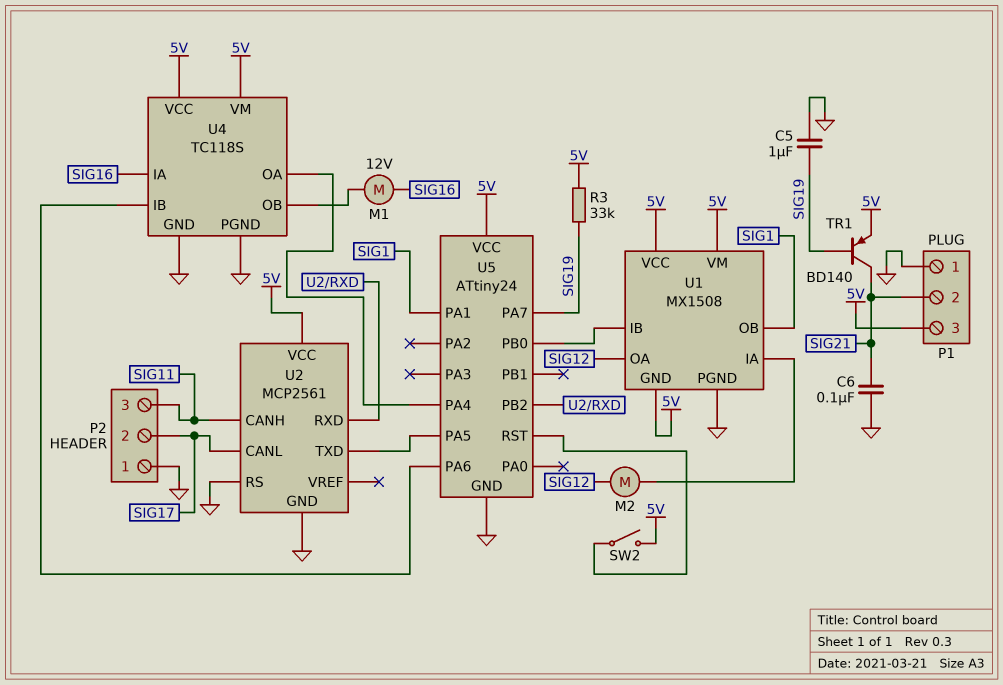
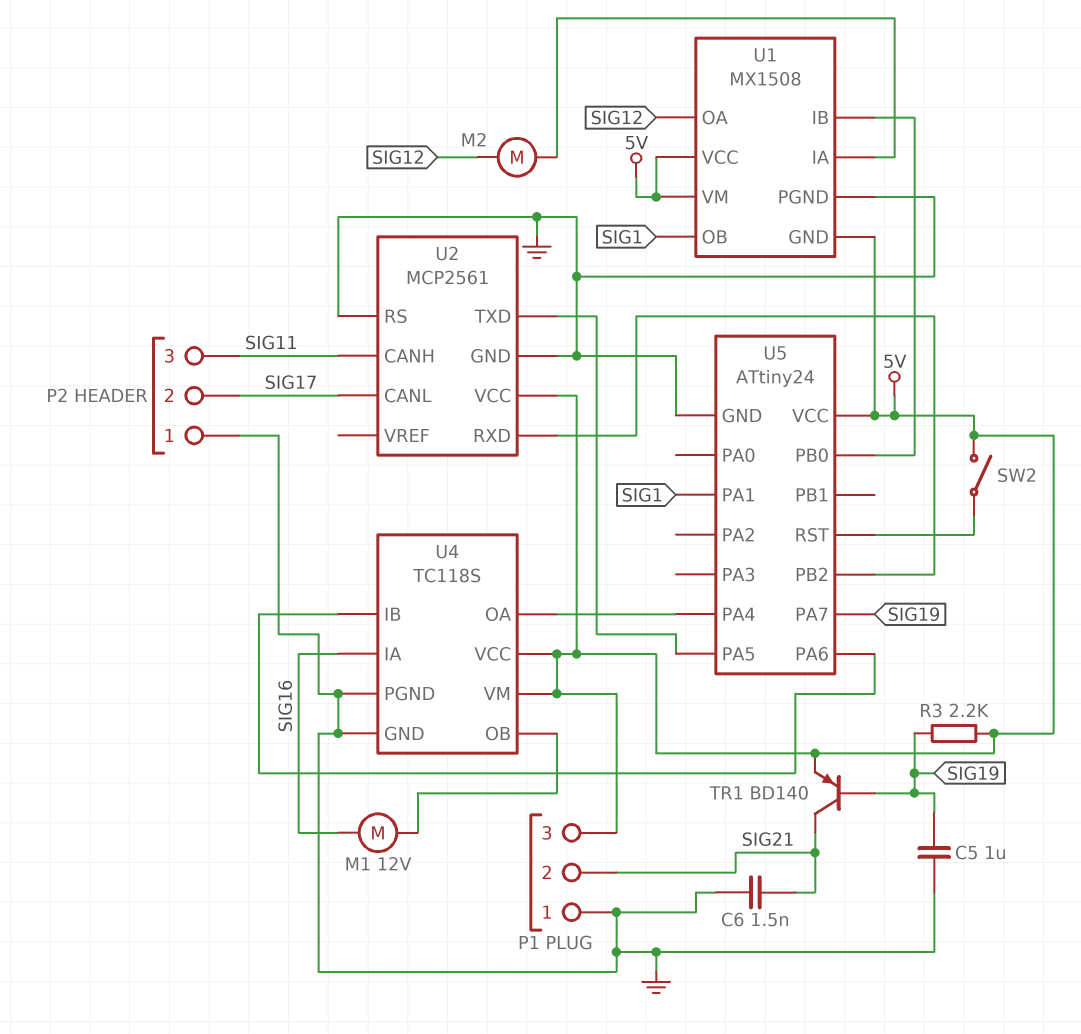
C6: 100nF (GND, SIG21) -> 1.5nF (GND, SIG21)
R3: 33k (5V, SIG19) -> 2.2k (5V, SIG19)

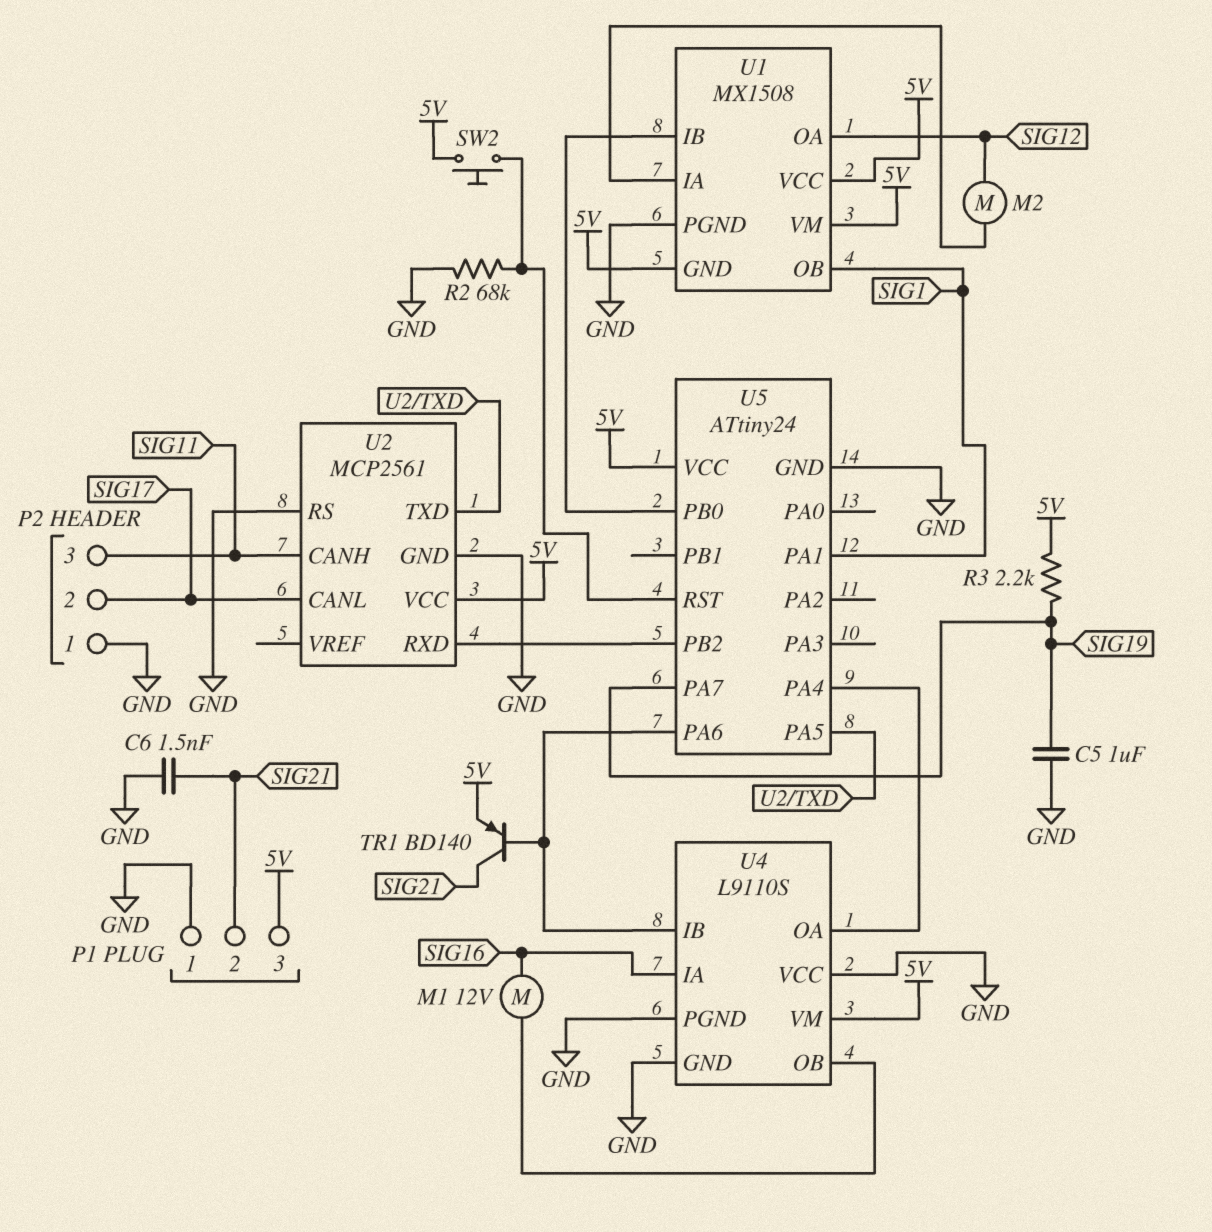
R2: none -> 68k (GND, U5/RST)
SW2: switch (5V, U5/RST) -> button (5V, U5/RST)
TR1: PNP BD140 (B SIG19, C SIG21, E 5V) -> PNP BD140 (B U4/IB, C SIG21, E 5V)
U4: TC118S -> L9110S
U4 pin VCC: 5V -> GND

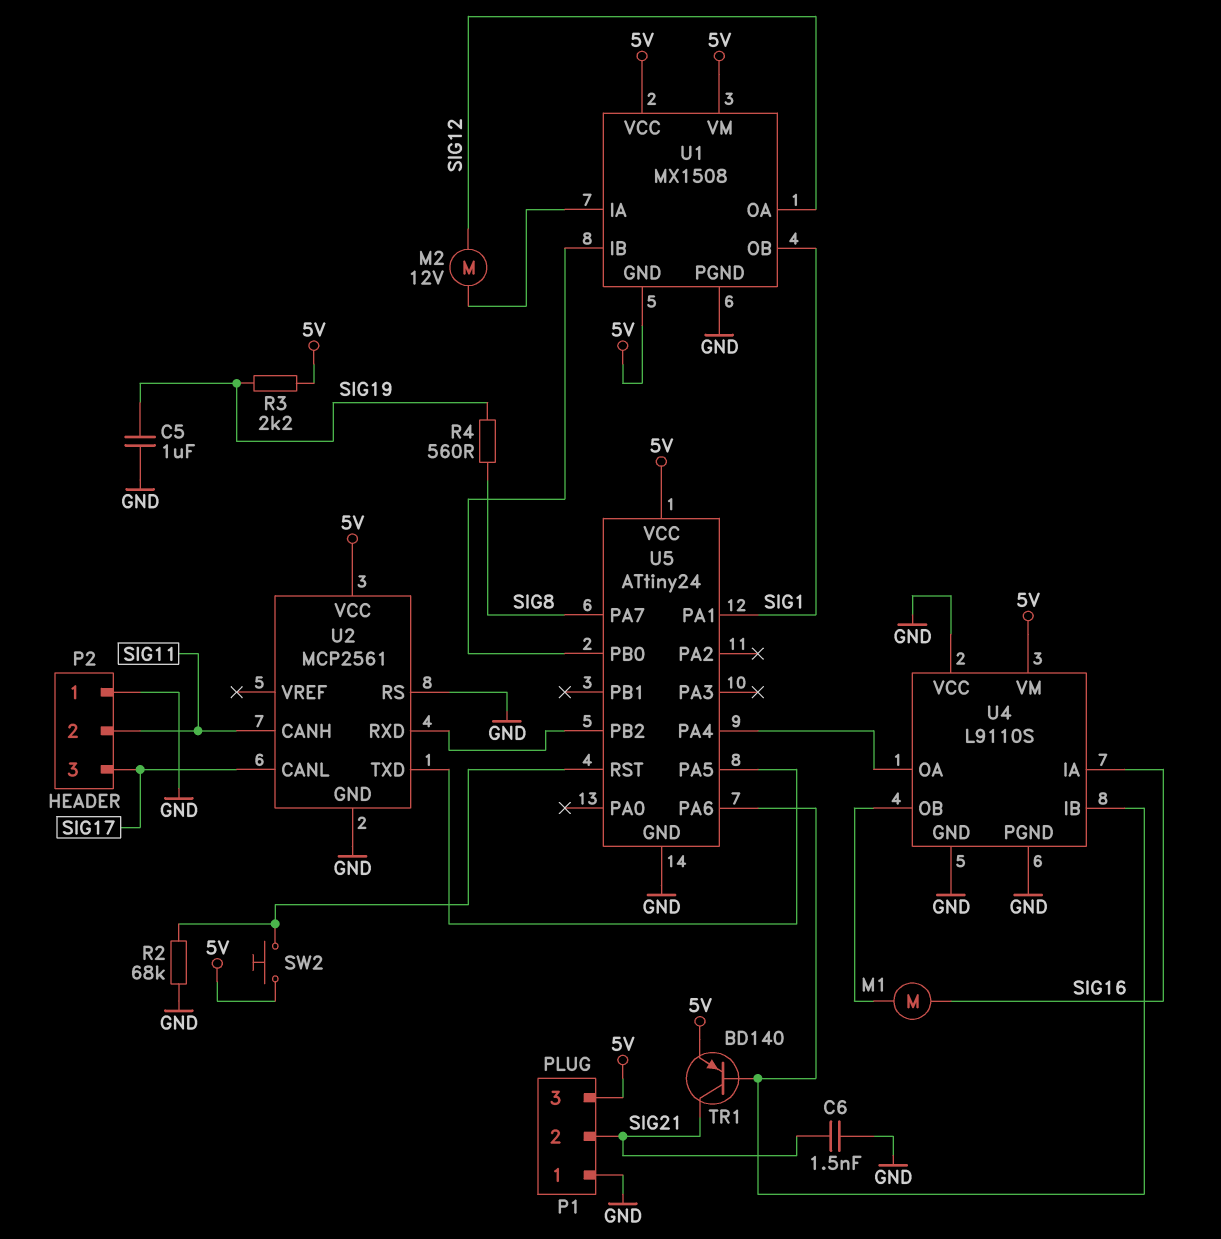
M1: motor 12V (SIG16, U4/OB) -> motor (SIG16, U4/OB)
M2: motor (SIG12, U1/IA) -> motor 12V (SIG12, U1/IA)
P2 pin 2: SIG17 -> SIG11
P2 pin 3: SIG11 -> SIG17
R4: none -> 560 (SIG8, SIG19)
U5 pin PA7: SIG19 -> SIG8

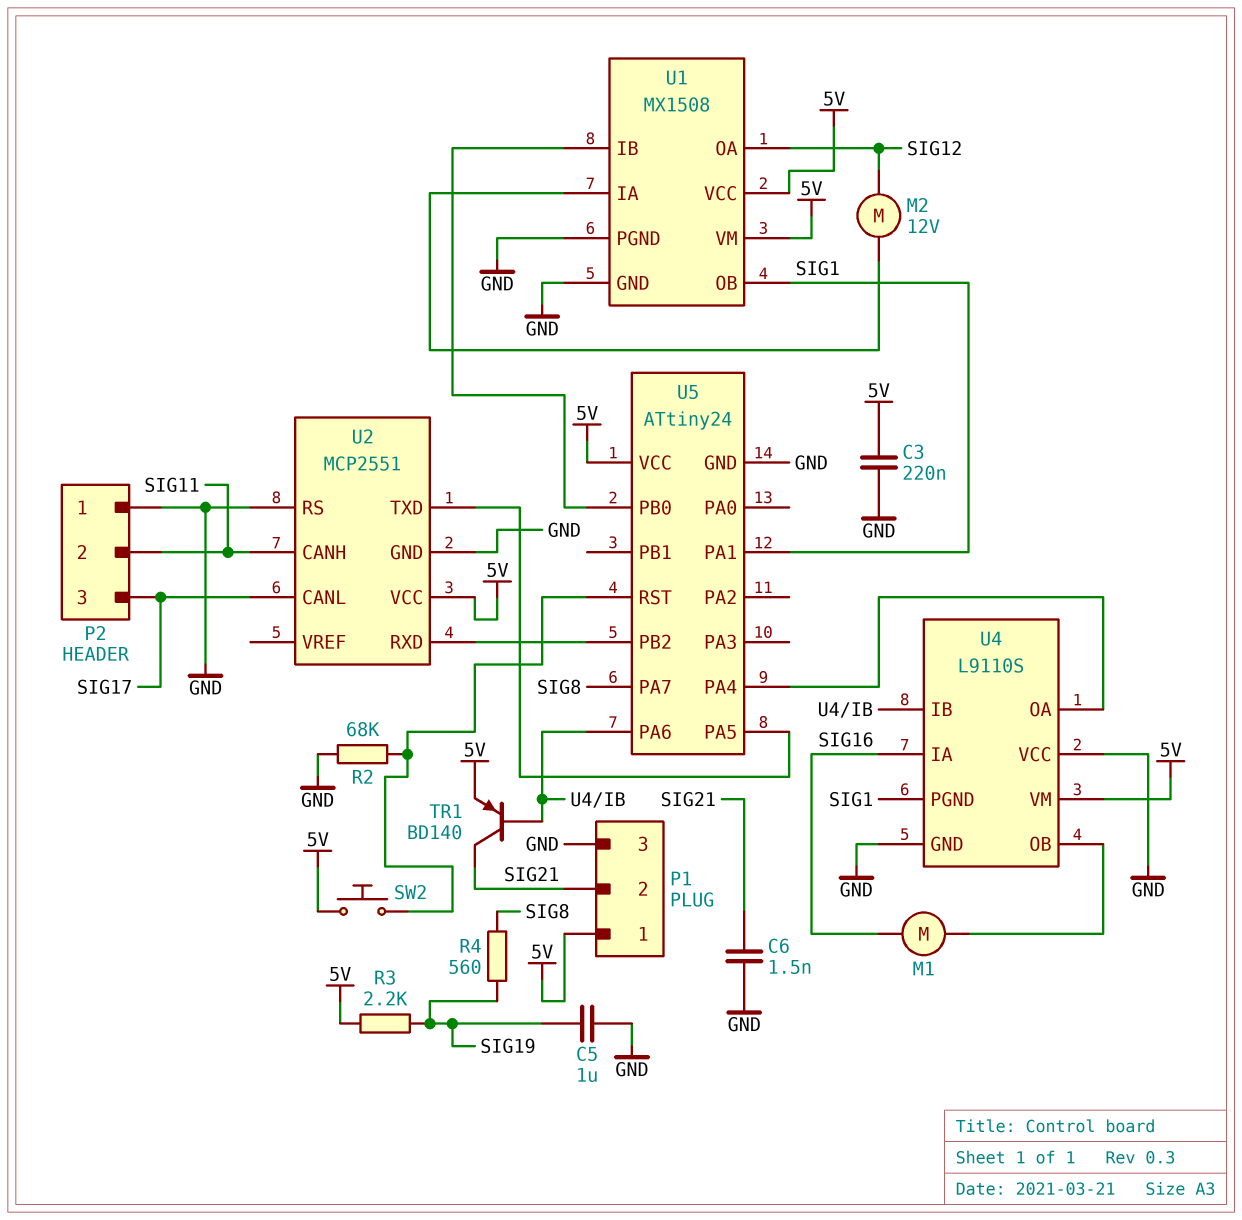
C3: none -> 220nF (5V, GND)
P1 pin 1: GND -> 5V
P1 pin 3: 5V -> GND
U1 pin GND: 5V -> GND
U2: MCP2561 -> MCP2551
U4 pin PGND: GND -> SIG1

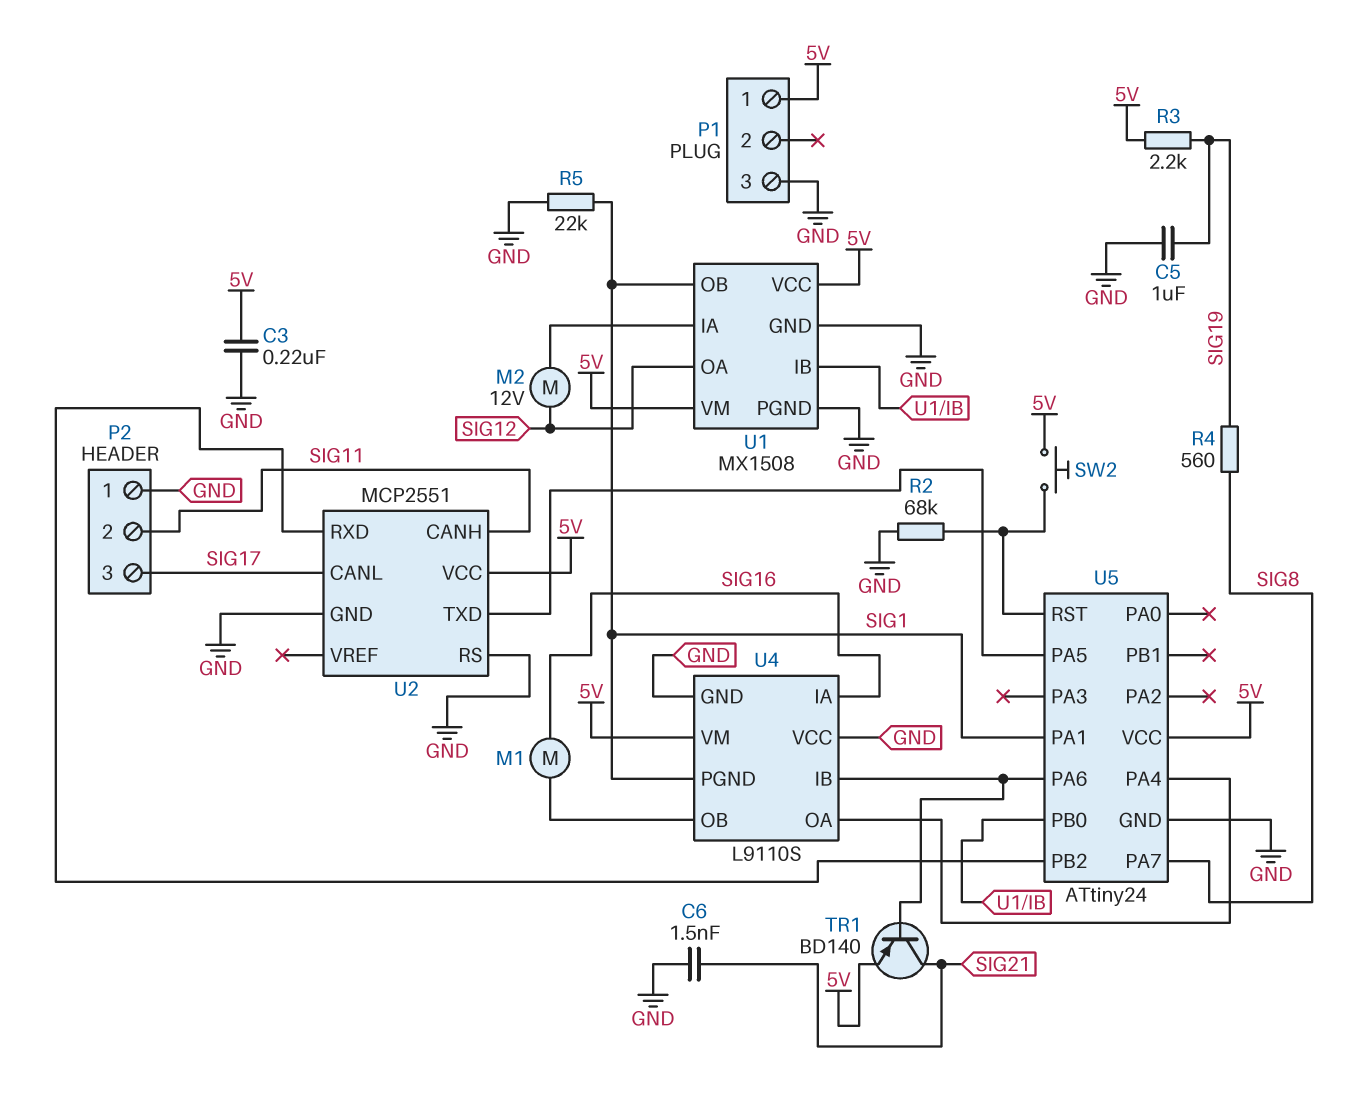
P1 pin 2: SIG21 -> none
R5: none -> 22k (GND, SIG1)

